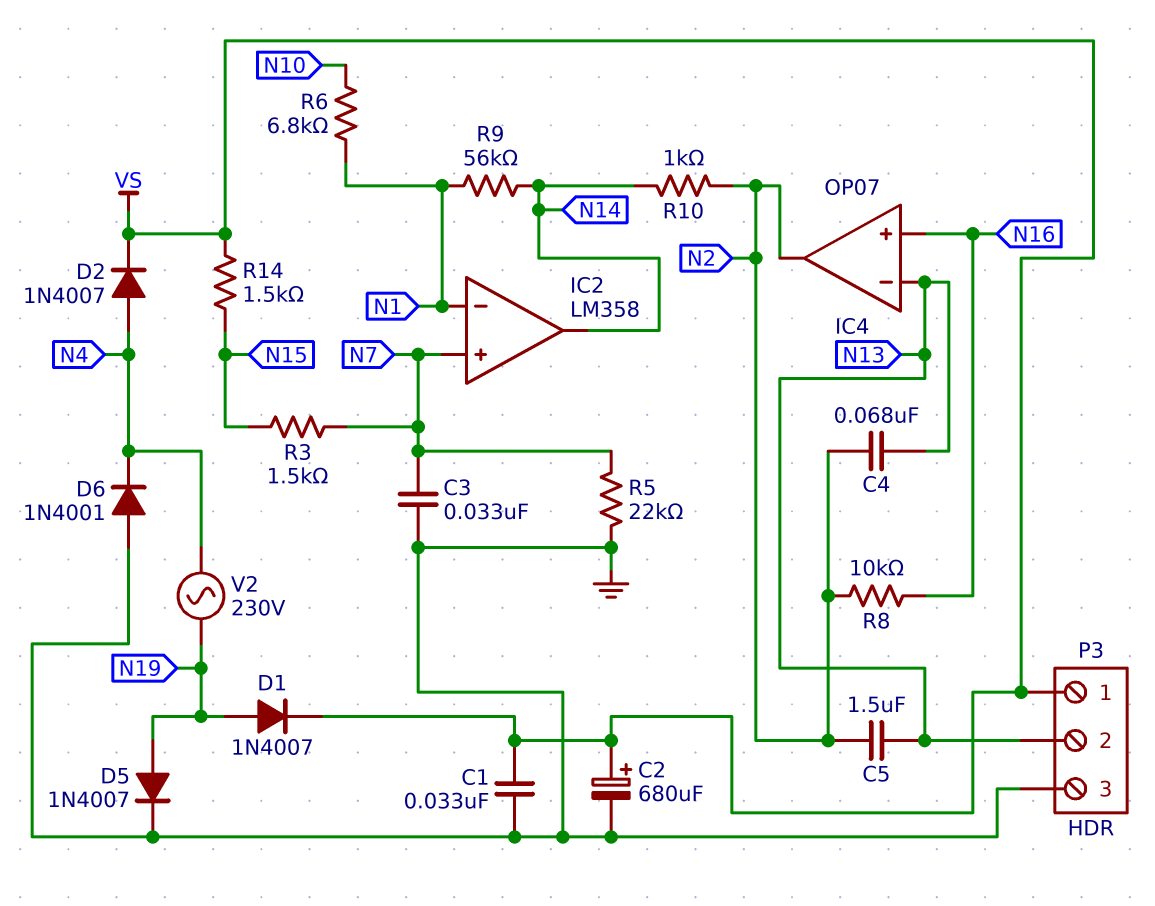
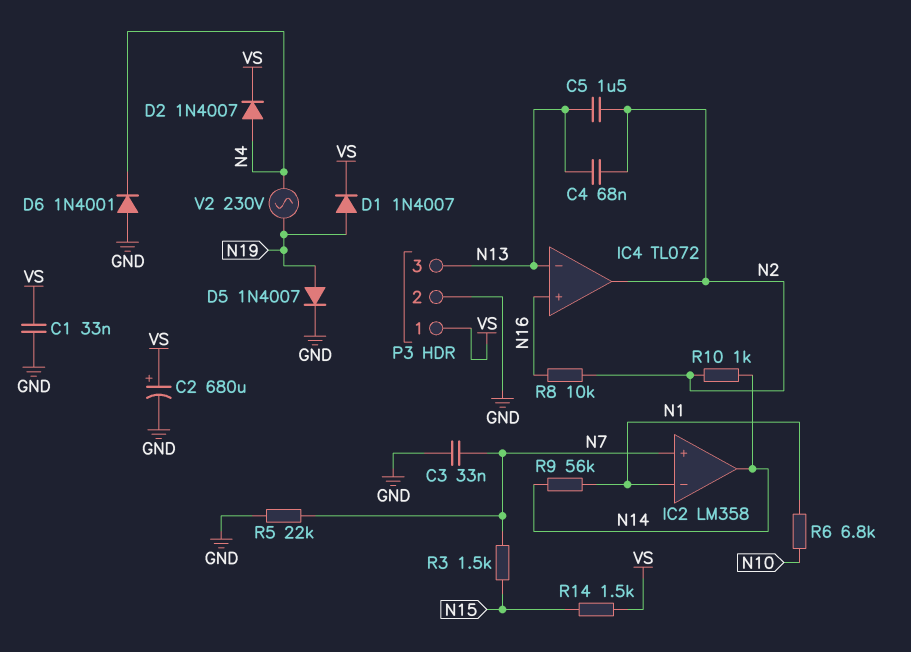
IC4: OP07 -> TL072
P3 pin 2: N13 -> GND
P3 pin 3: GND -> N13

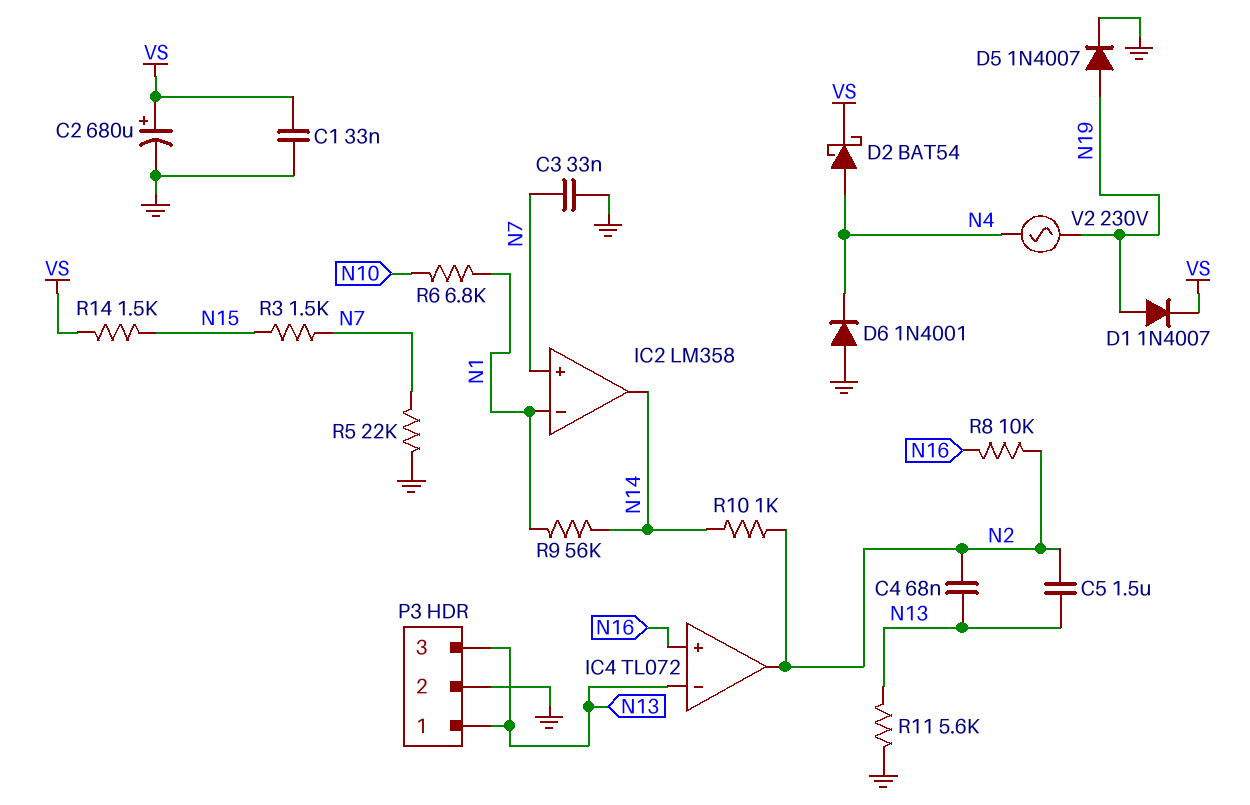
D2: diode 1N4007 (A N4, K VS) -> schottky BAT54 (A N4, K VS)
P3 pin 1: VS -> N13
R11: none -> 5.6k (GND, N13)

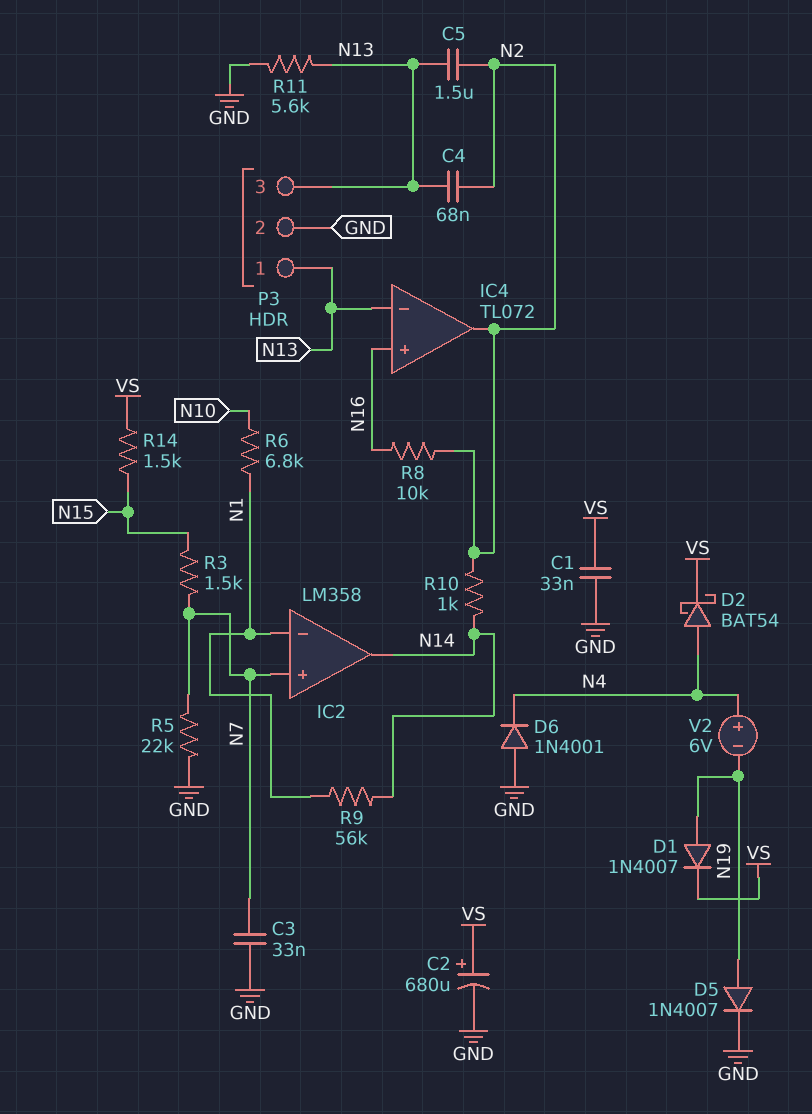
V2: AC 230V (N4, N19) -> 6V (plus N4, minus N19)

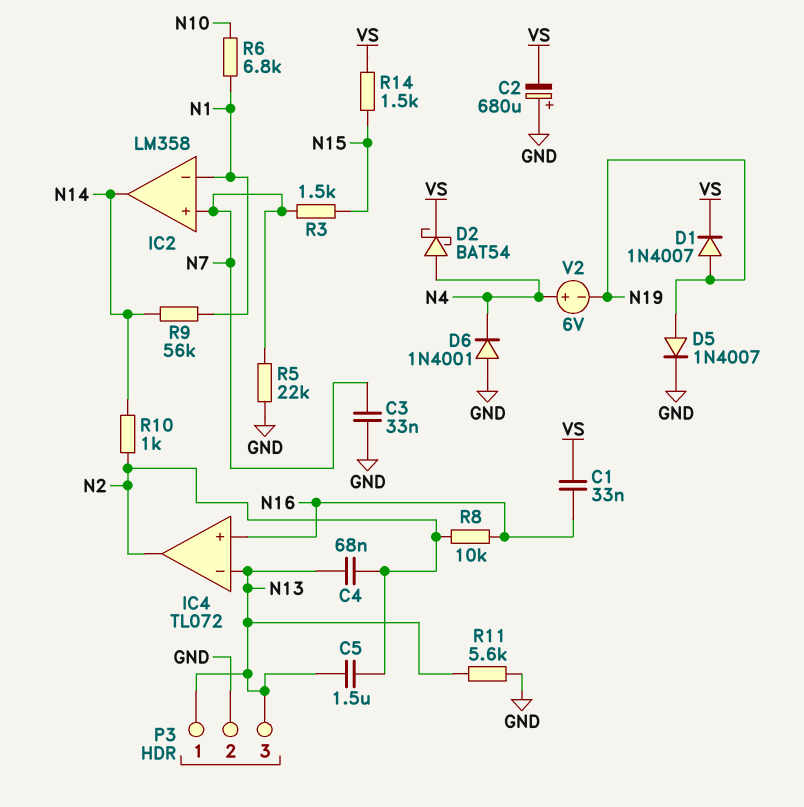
C1: 33nF (GND, VS) -> 33nF (N16, VS)
C2: 680uF (plus VS, minus GND) -> 680uF (plus GND, minus VS)

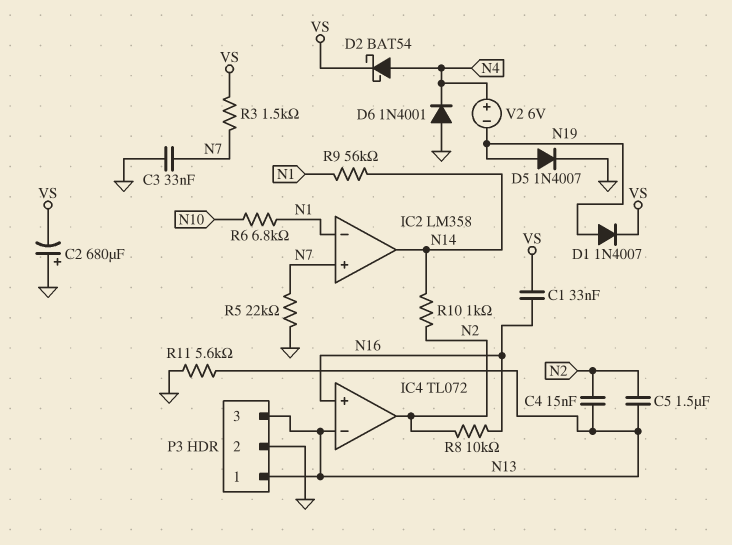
C4: 68nF (N2, N13) -> 15nF (N2, N13)
R3: 1.5k (N7, N15) -> 1.5k (N7, VS)
R14: 1.5k (N15, VS) -> none

